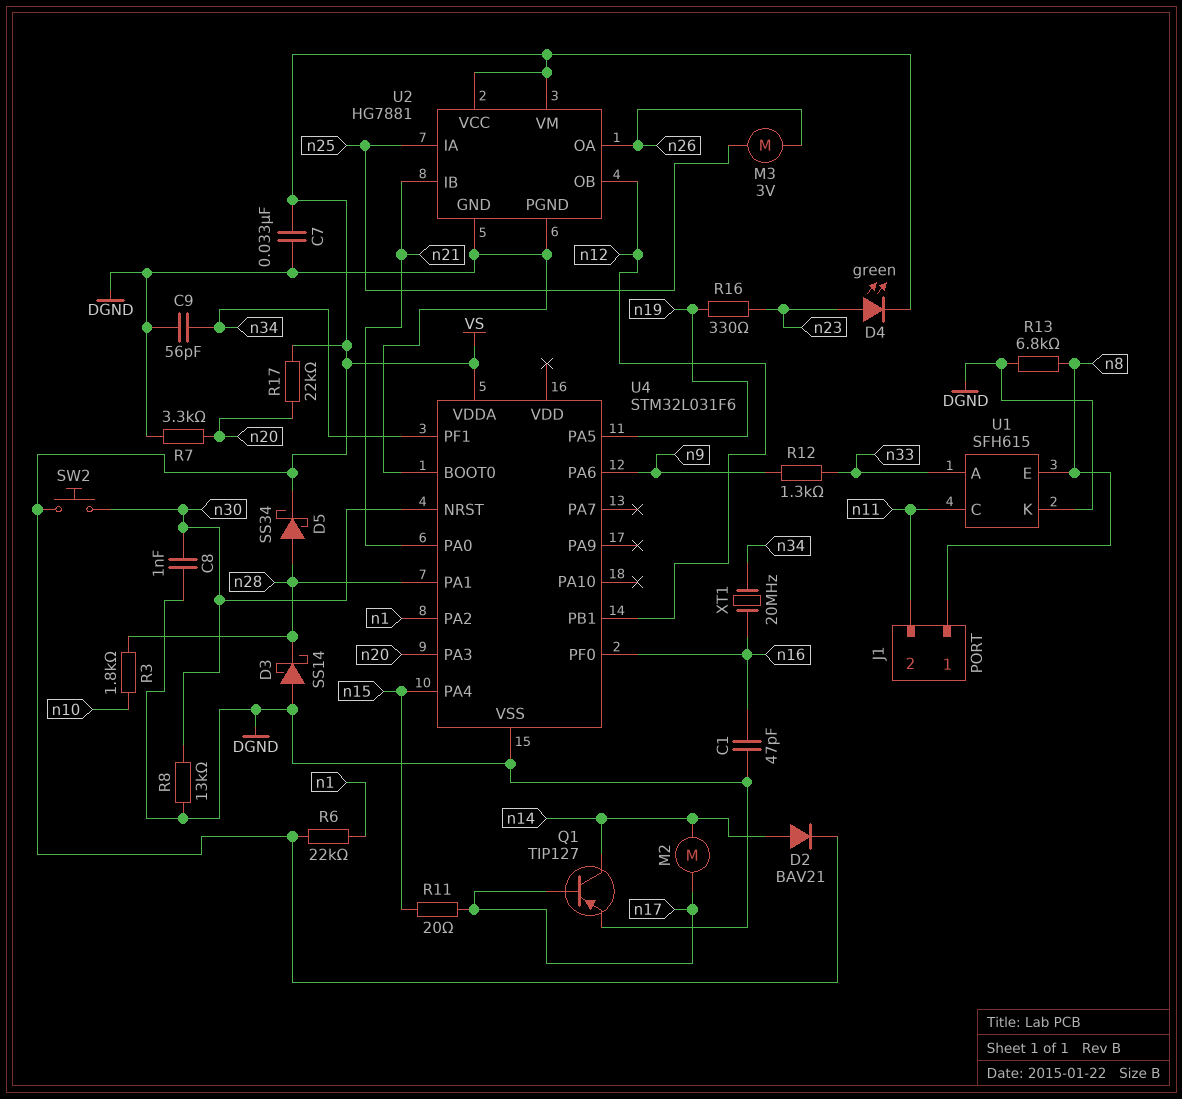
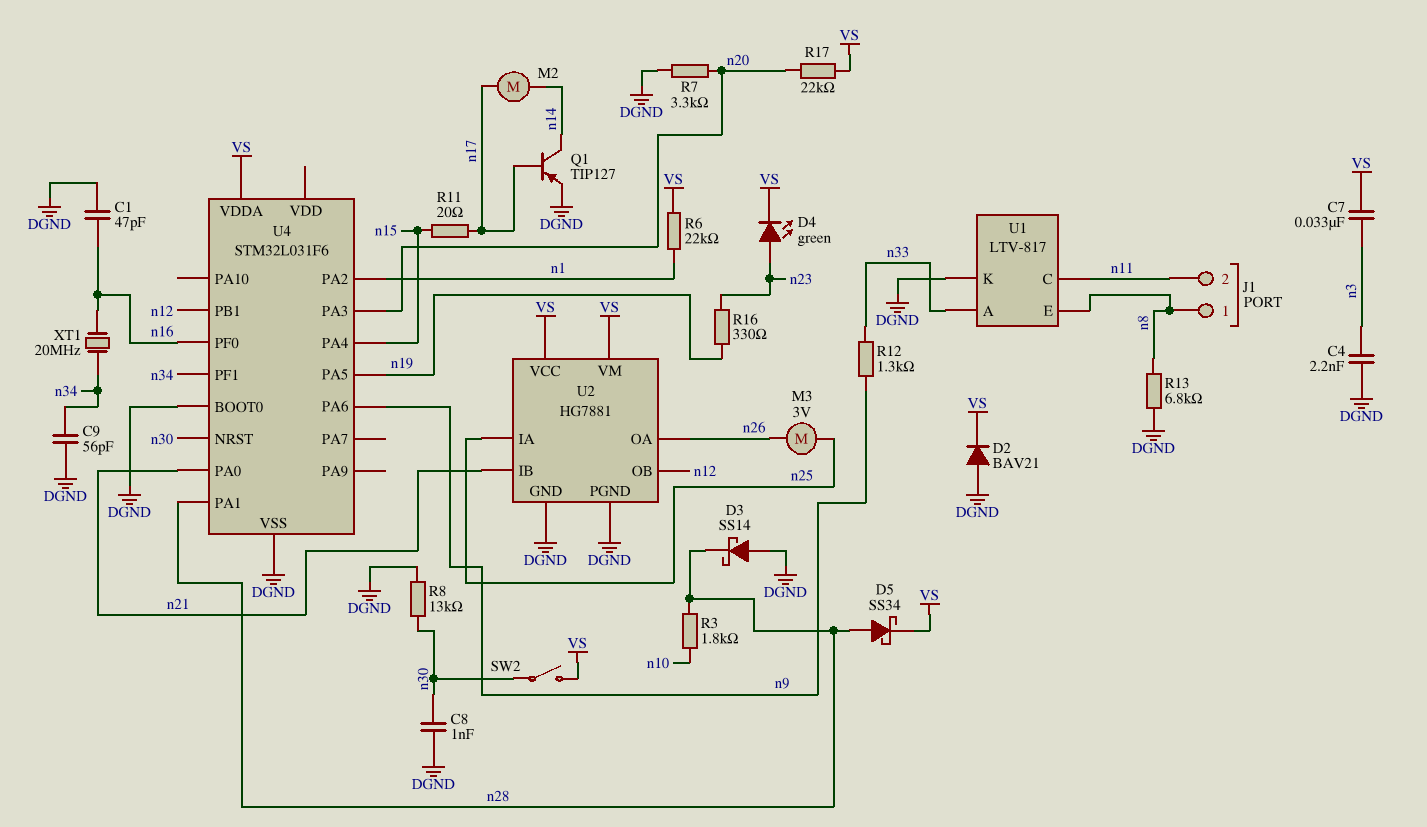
C4: none -> 2.2nF (DGND, n3)
C7: 33nF (DGND, VS) -> 33nF (VS, n3)
D2: diode BAV21 (A n14, K VS) -> diode BAV21 (A DGND, K VS)
SW2: button (VS, n30) -> switch (VS, n30)
U1: SFH615 -> LTV-817

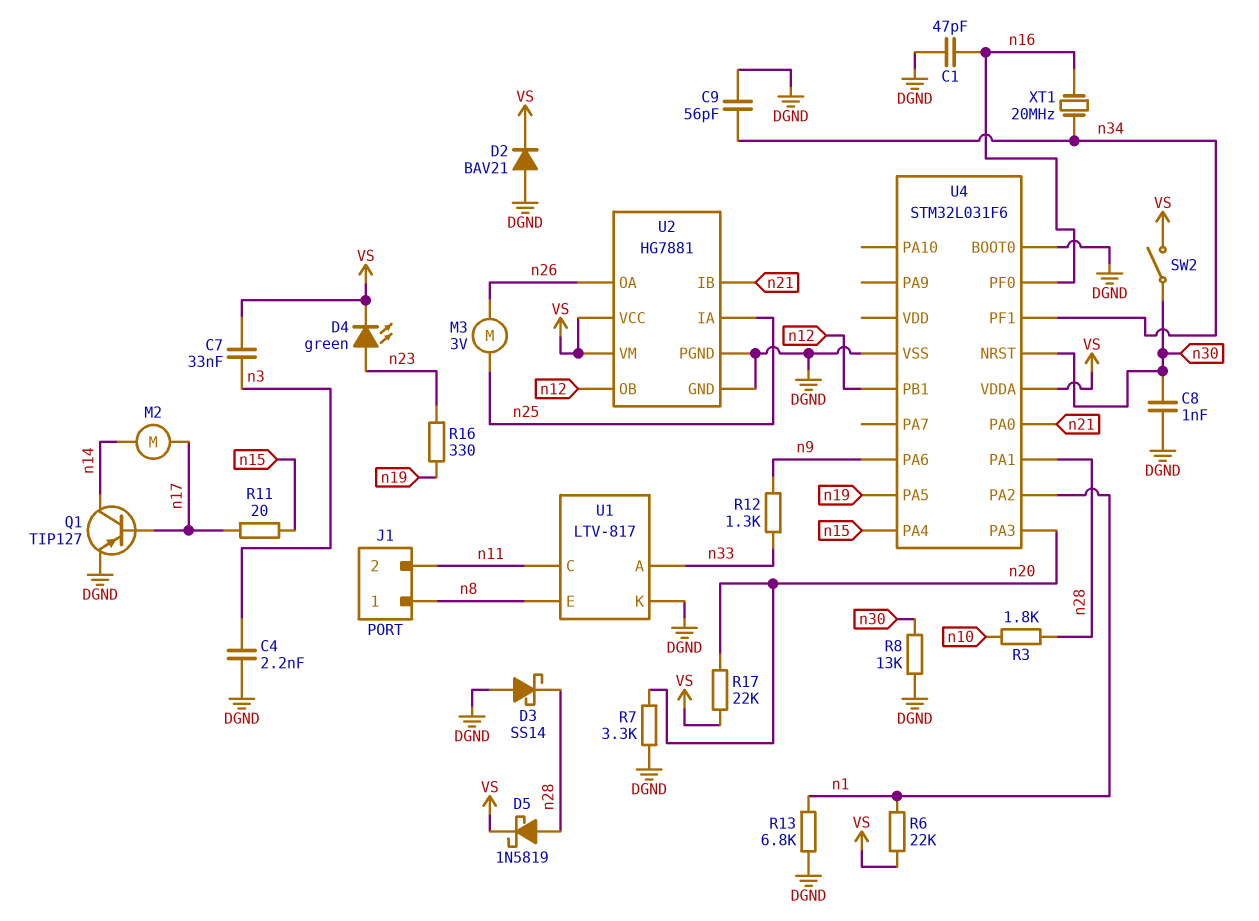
D5: schottky SS34 (A n28, K VS) -> schottky 1N5819 (A n28, K VS)
R13: 6.8k (DGND, n8) -> 6.8k (DGND, n1)

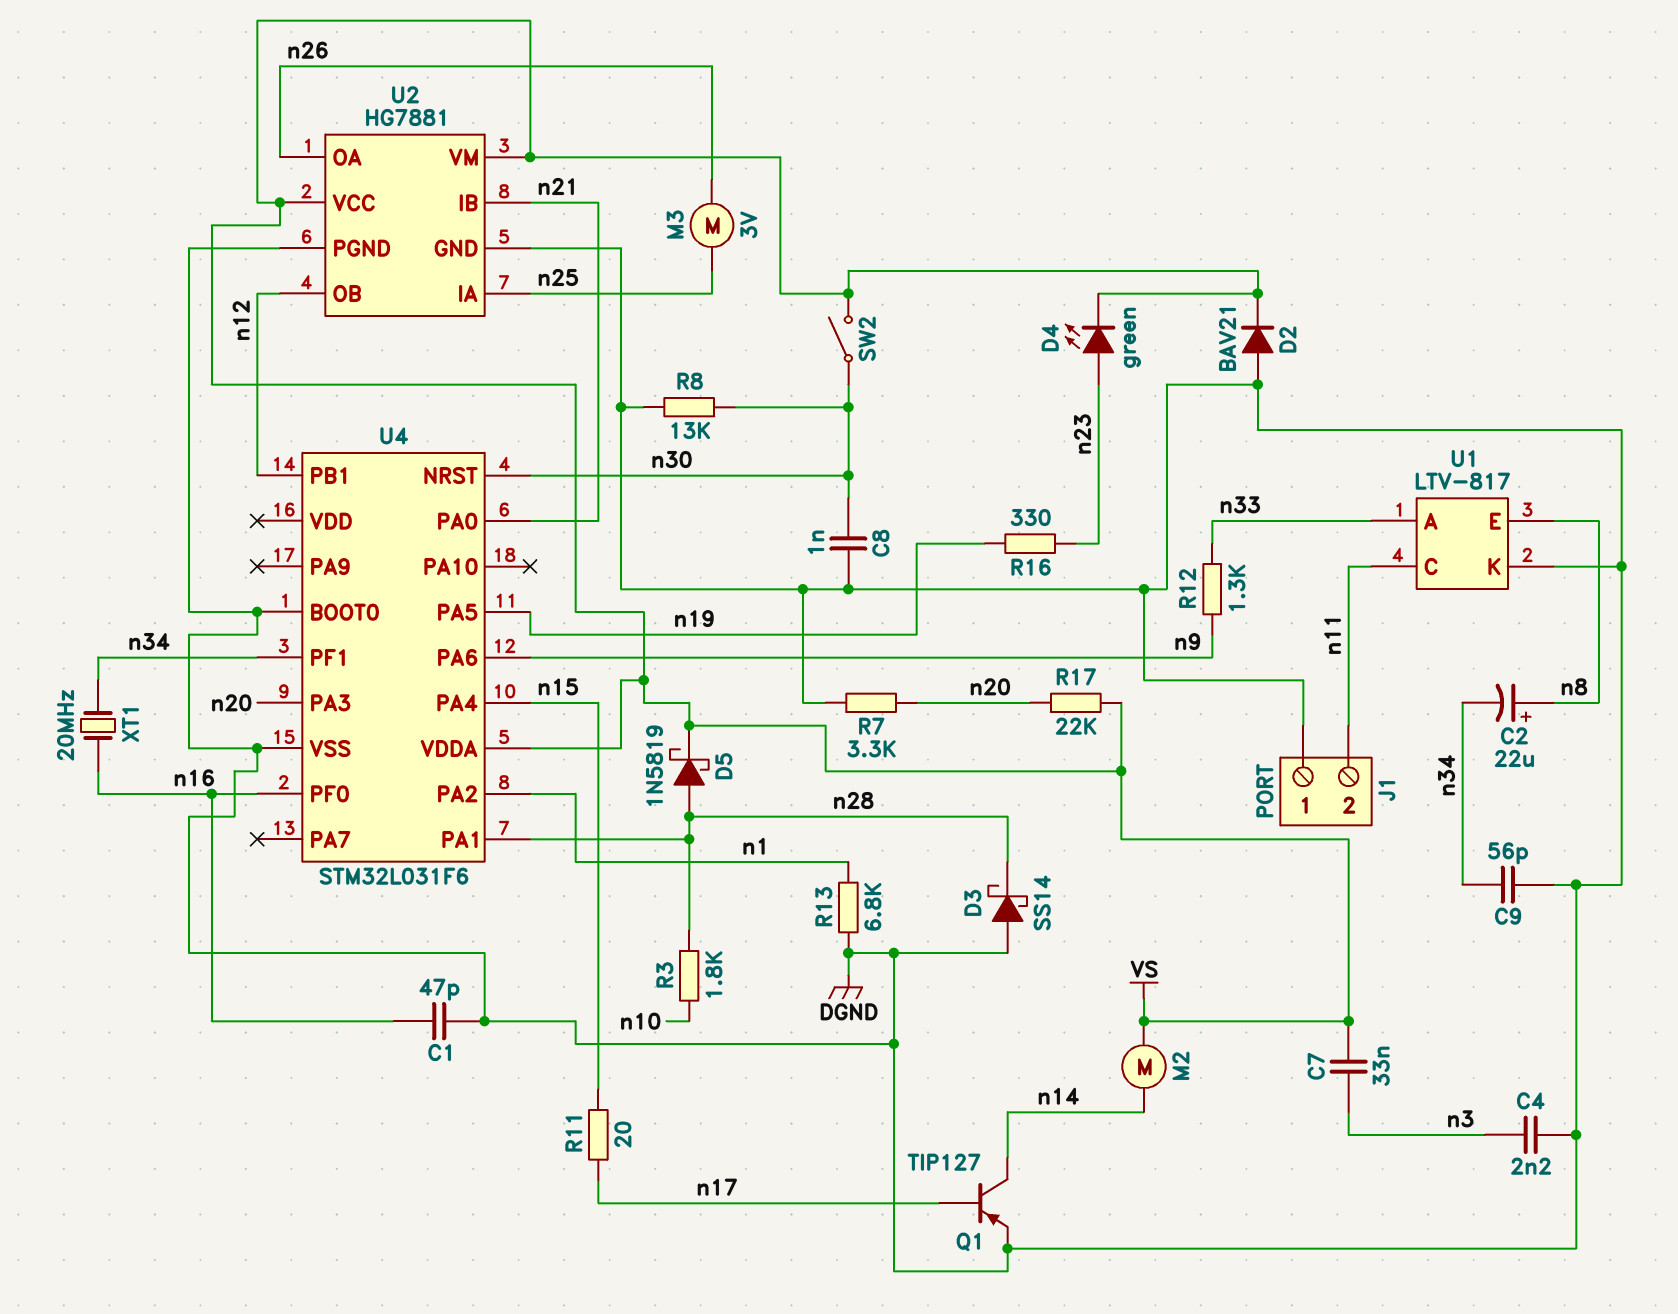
C2: none -> 22uF (plus n8, minus n34)
J1 pin 1: n8 -> DGND
M2: motor (n14, n17) -> motor (VS, n14)
R6: 22k (VS, n1) -> none

